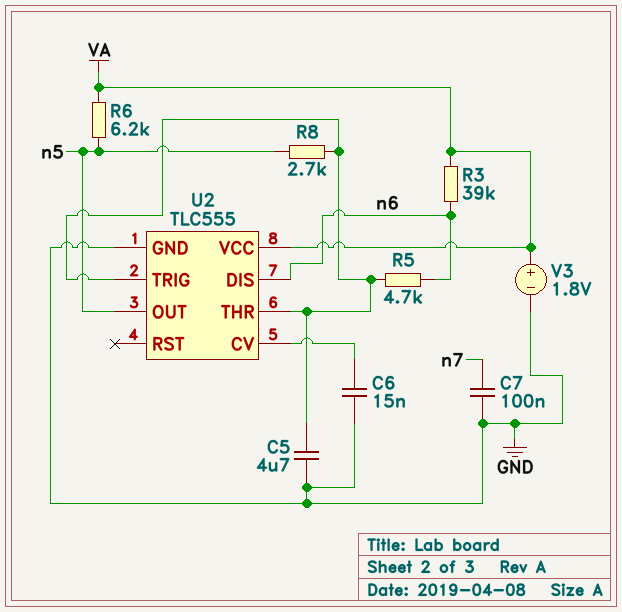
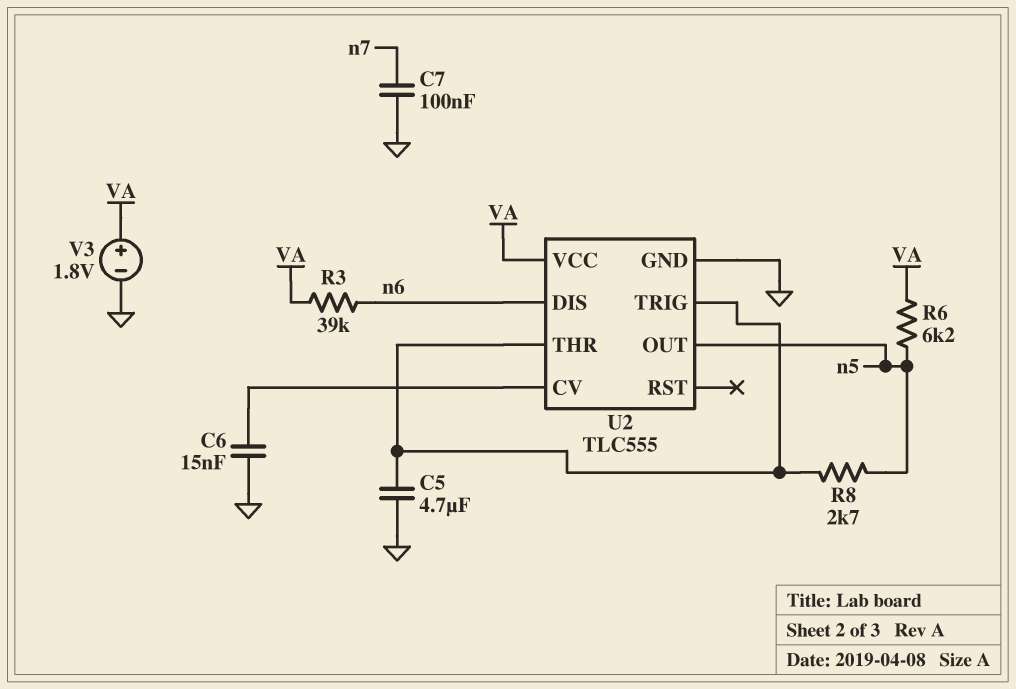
R5: 4.7k (U2/THR, n6) -> none

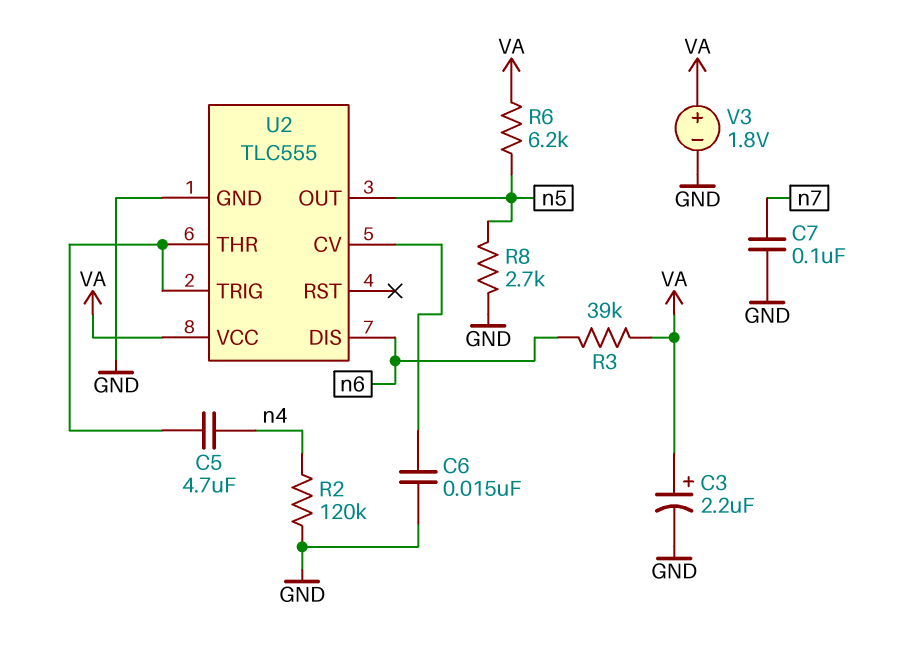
C3: none -> 2.2uF (plus VA, minus GND)
C5: 4.7uF (GND, U2/THR) -> 4.7uF (U2/THR, n4)
R2: none -> 120k (GND, n4)
R8: 2.7k (U2/THR, n5) -> 2.7k (GND, n5)

